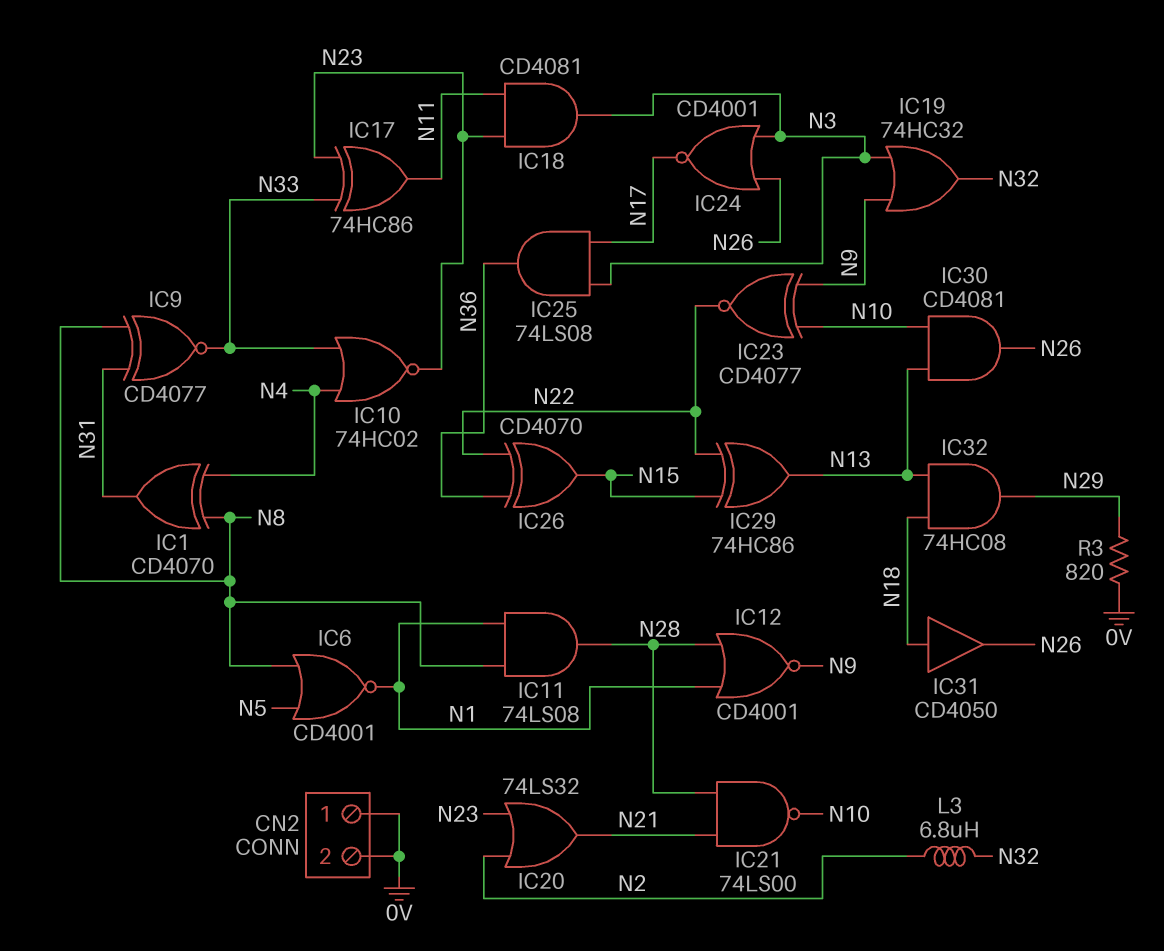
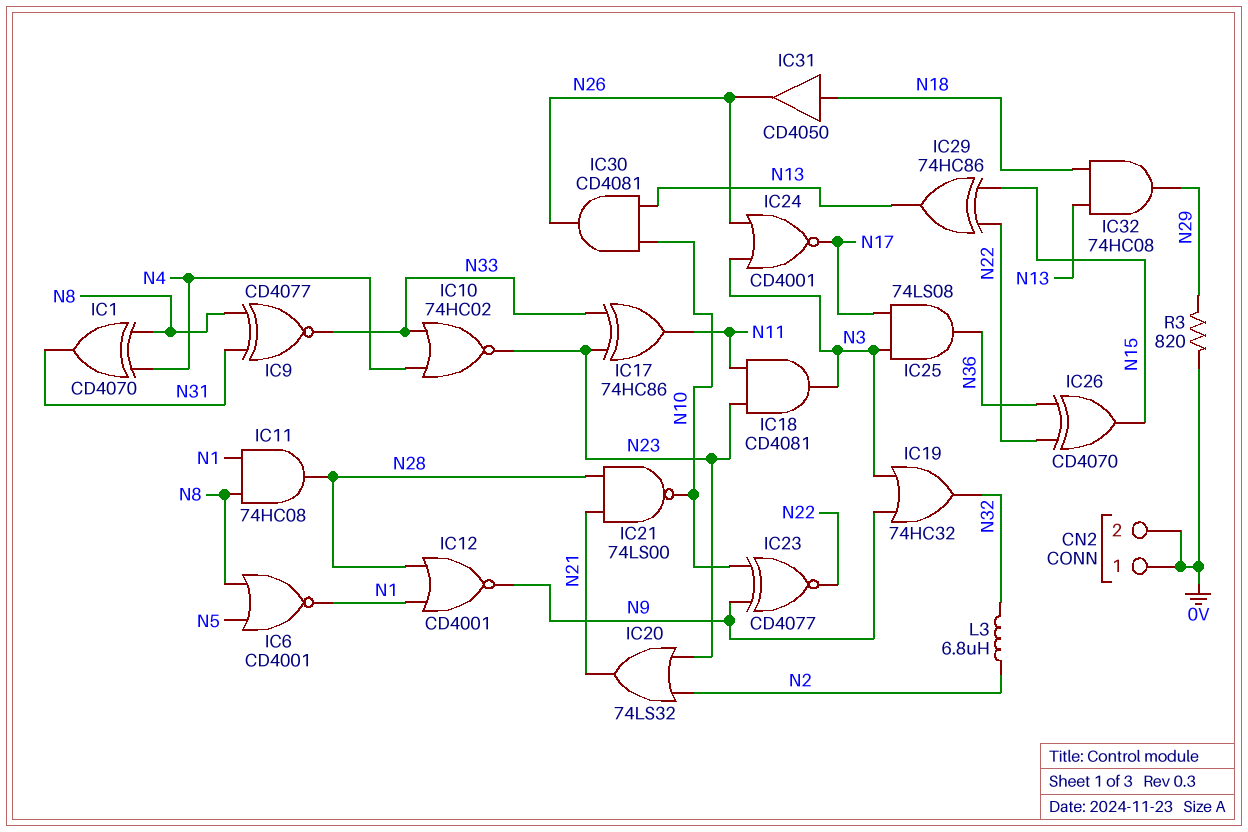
IC11: AND 74LS08 (in N1, in N8, out N28) -> AND 74HC08 (in N1, in N8, out N28)

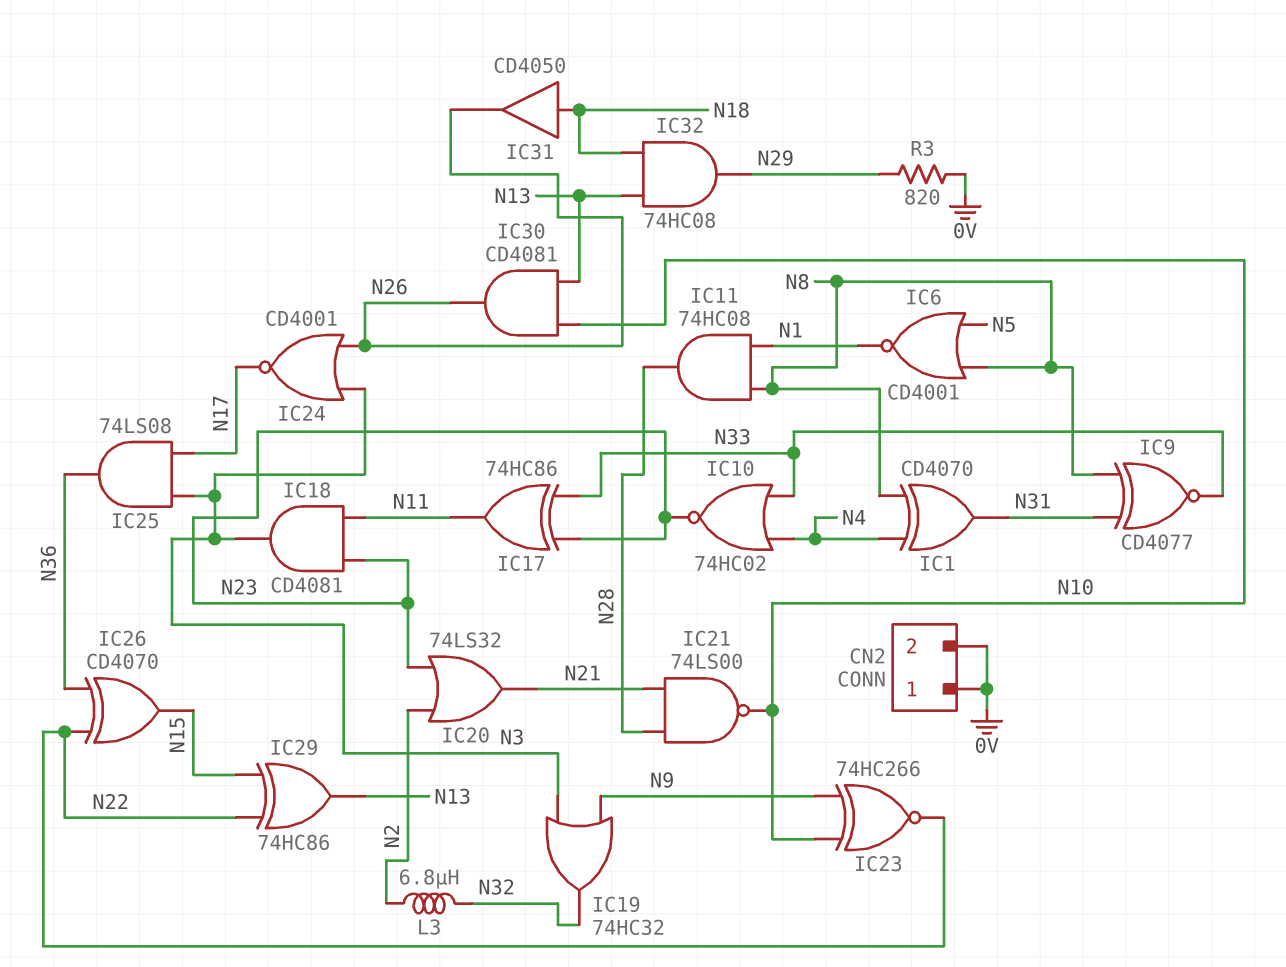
IC12: NOR CD4001 (in N1, in N28, out N9) -> none
IC23: XNOR CD4077 (in N9, in N10, out N22) -> XNOR 74HC266 (in N9, in N10, out N22)

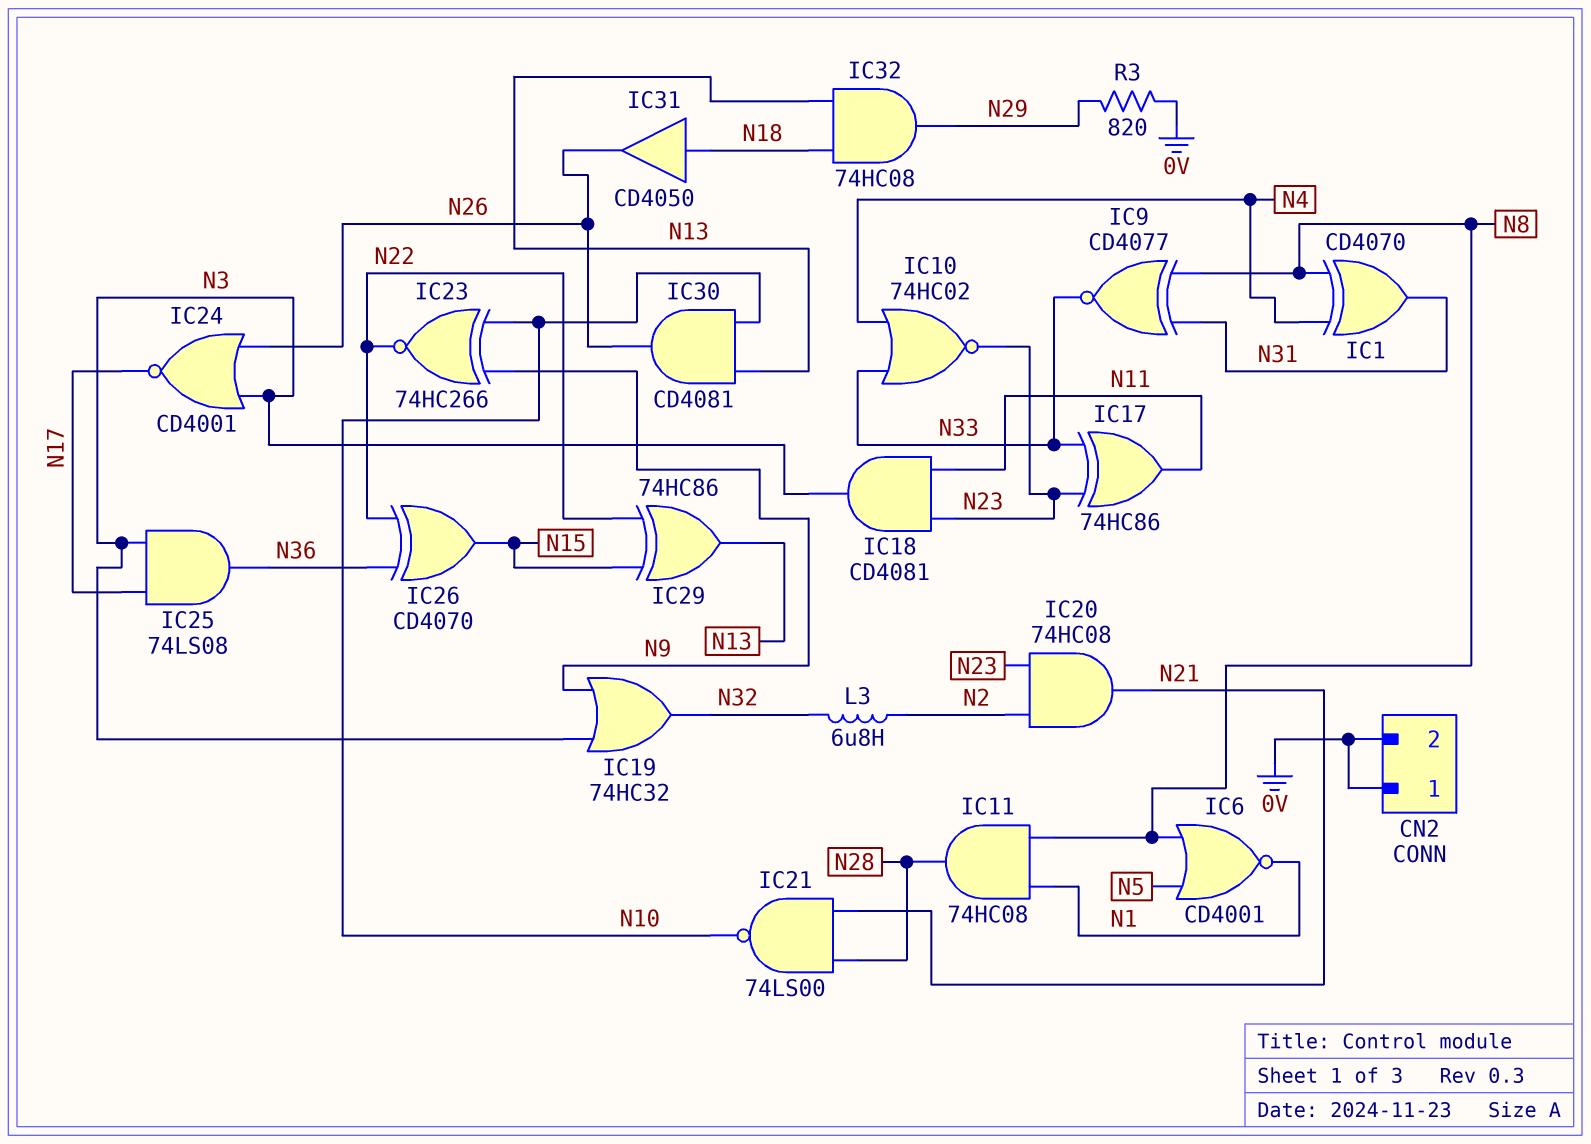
IC20: OR 74LS32 (in N2, in N23, out N21) -> AND 74HC08 (in N2, in N23, out N21)

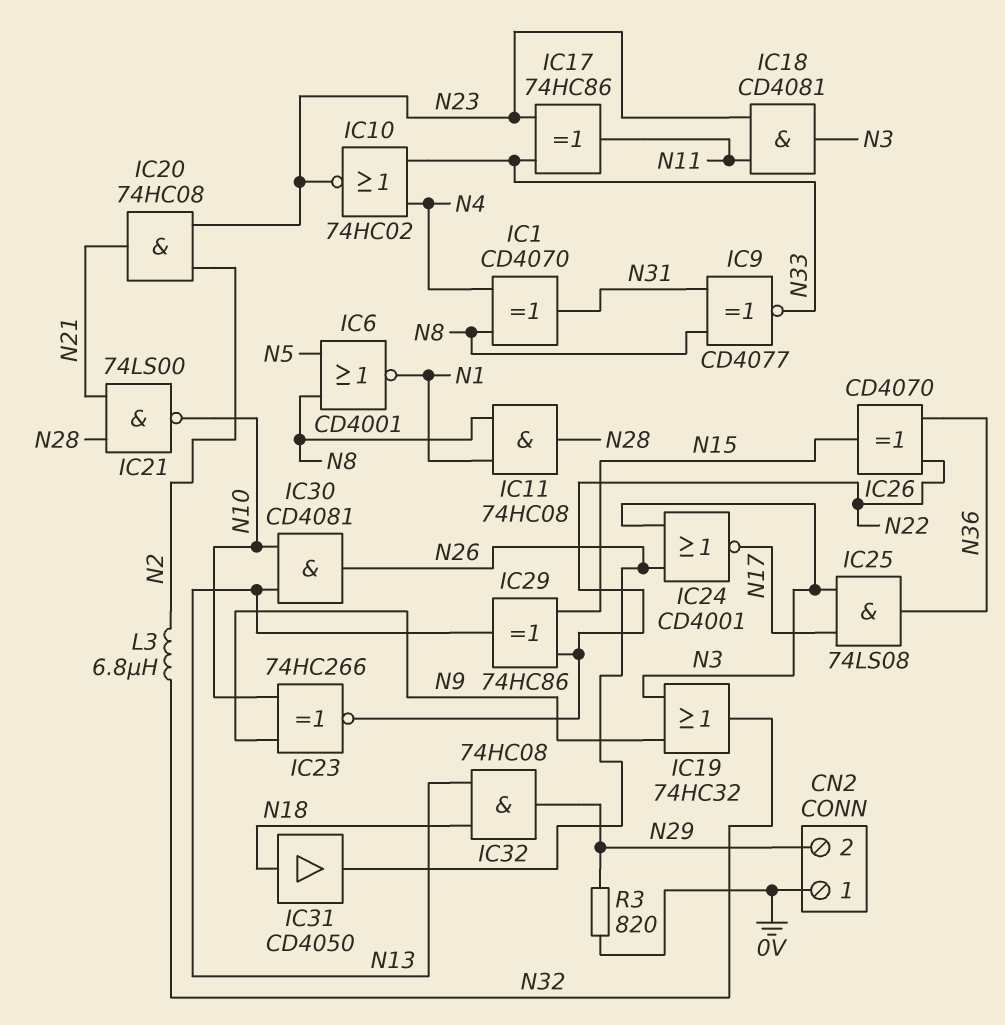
CN2 pin 2: 0V -> N29

